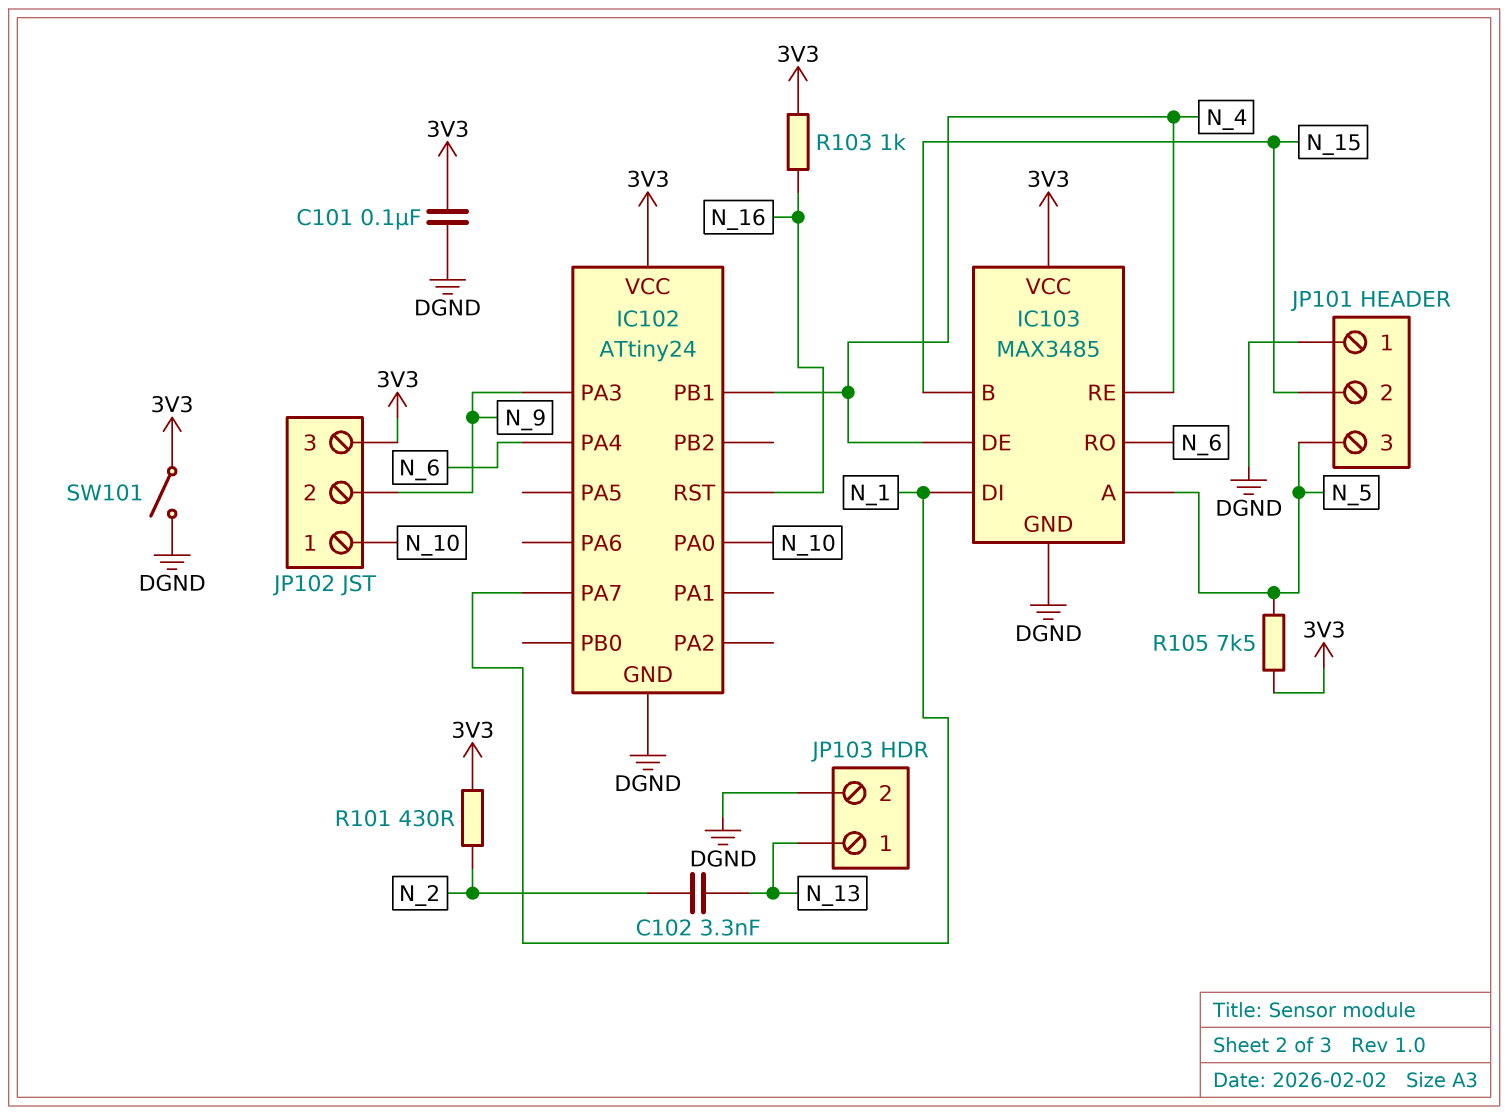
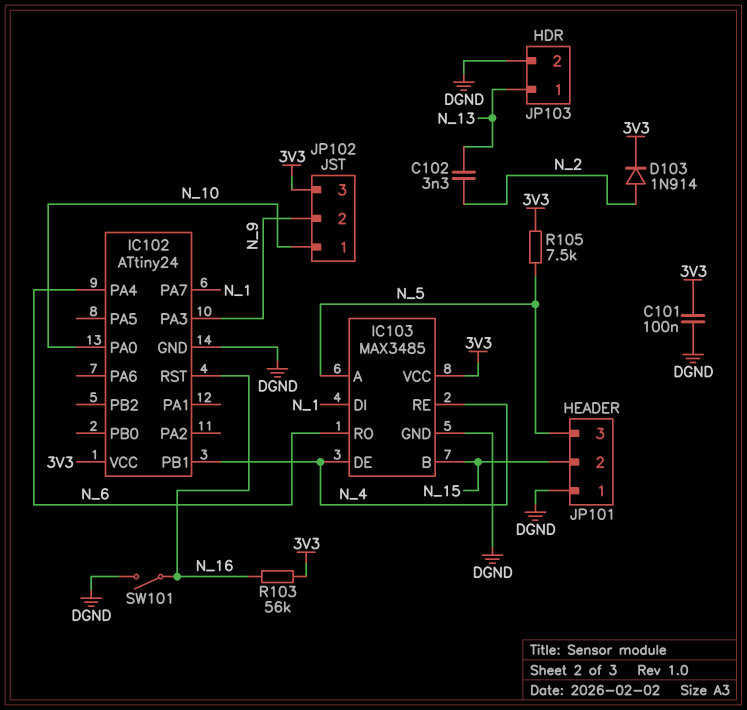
D103: none -> diode 1N914 (A N_2, K 3V3)
R101: 430 (3V3, N_2) -> none
R103: 1k (3V3, N_16) -> 56k (3V3, N_16)
SW101: switch (3V3, DGND) -> switch (DGND, N_16)

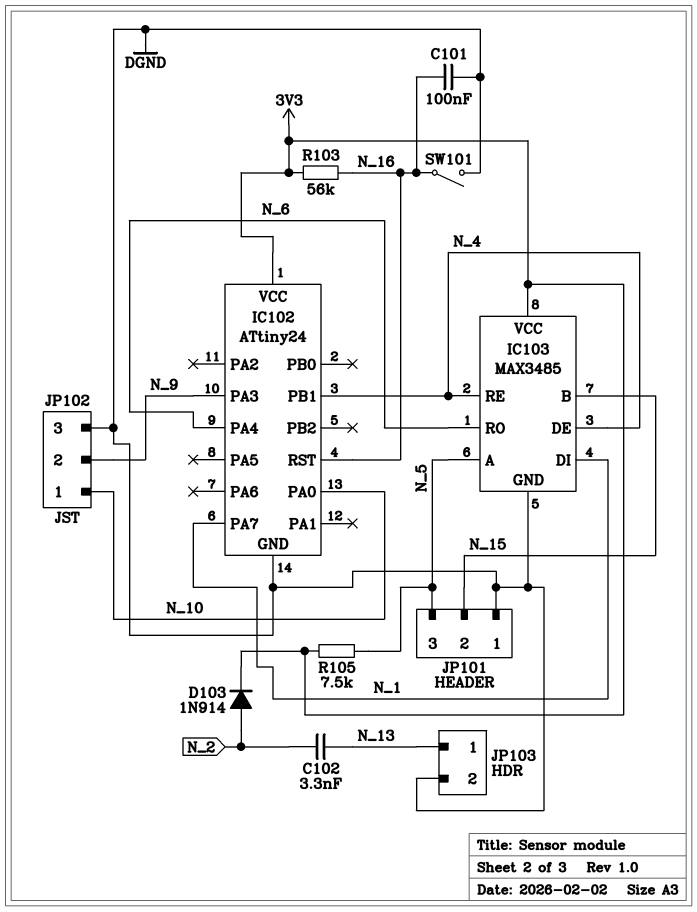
C101: 100nF (3V3, DGND) -> 100nF (DGND, N_16)
JP102 pin 3: 3V3 -> DGND

